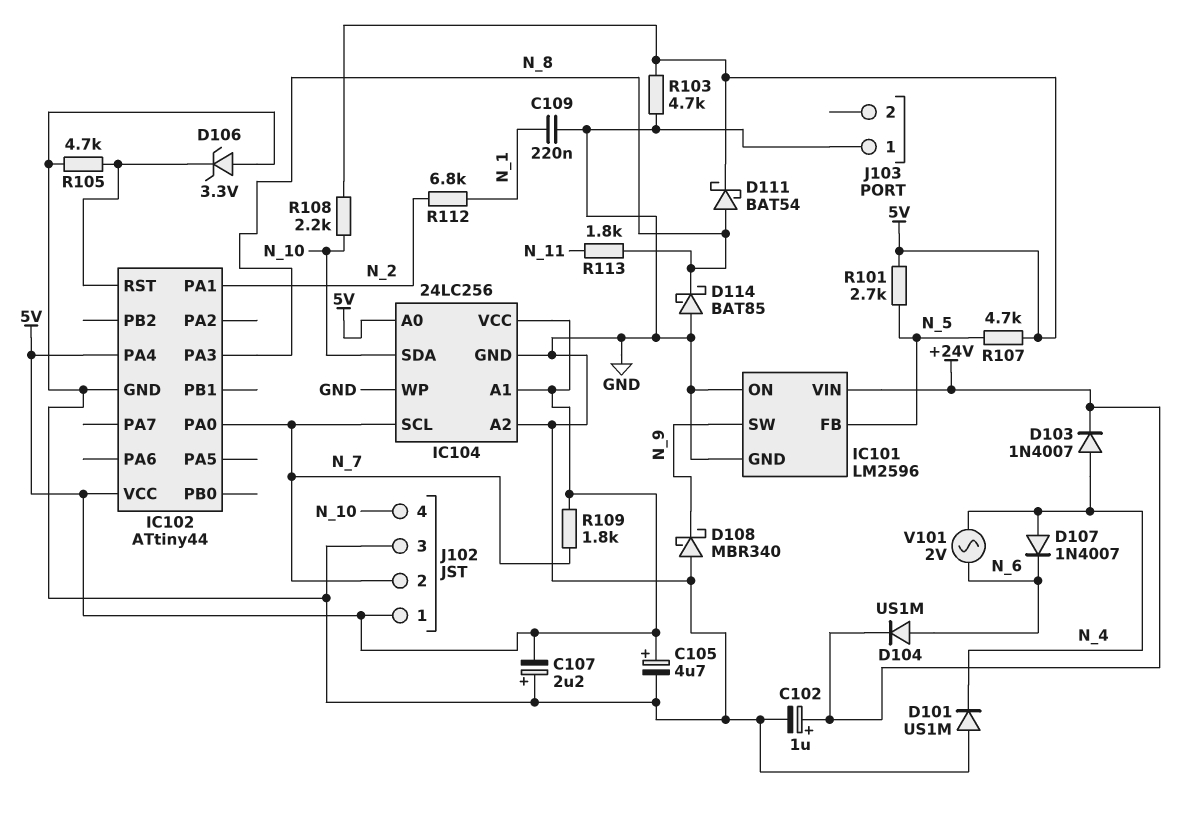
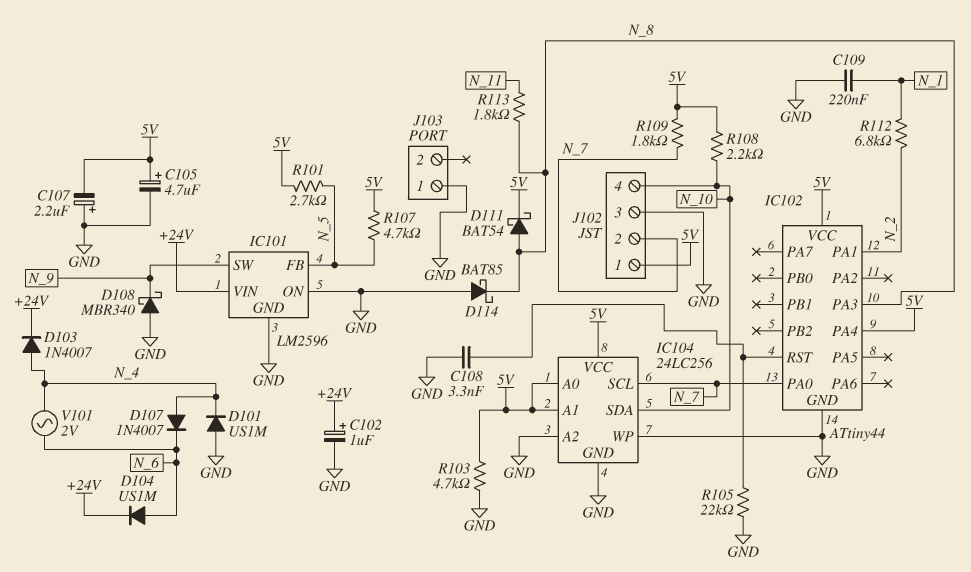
C108: none -> 3.3nF (GND, IC102/RST)
D106: zener 3.3V (A GND, K IC102/RST) -> none
R105: 4.7k (GND, IC102/RST) -> 22k (GND, IC102/RST)

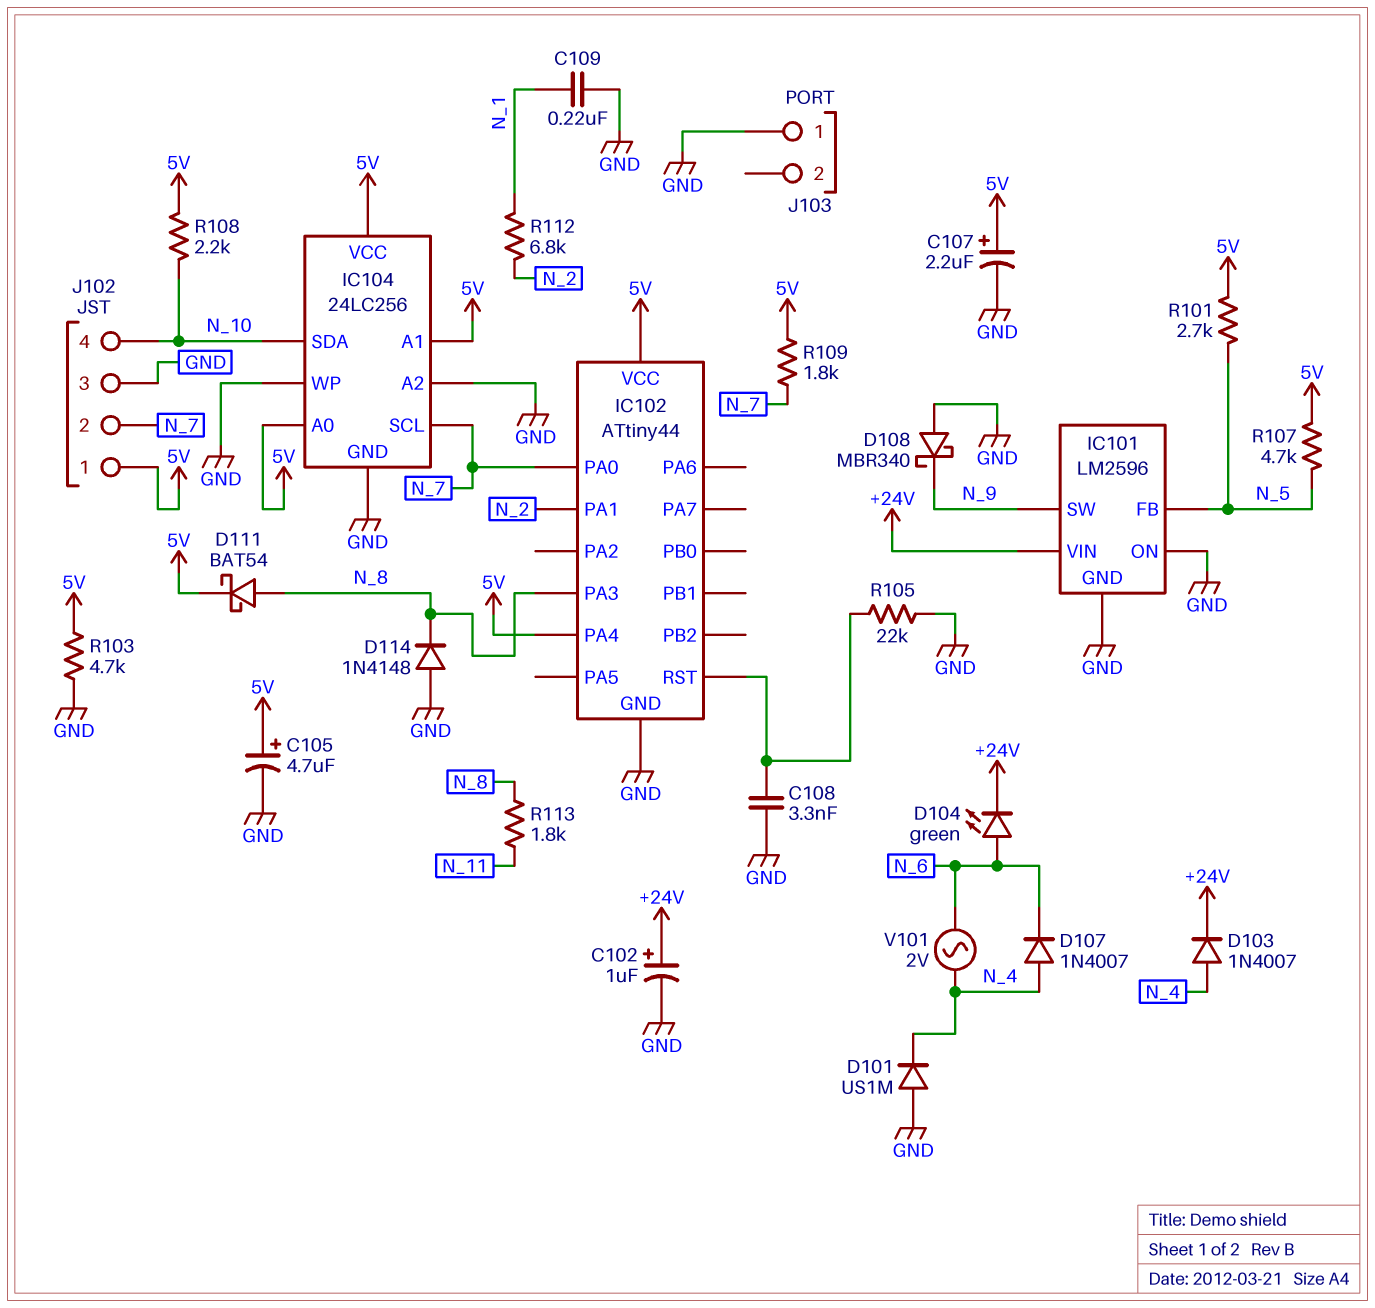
C107: 2.2uF (plus GND, minus 5V) -> 2.2uF (plus 5V, minus GND)
D104: diode US1M (A N_6, K +24V) -> LED green (A N_6, K +24V)
D114: schottky BAT85 (A GND, K N_8) -> diode 1N4148 (A GND, K N_8)

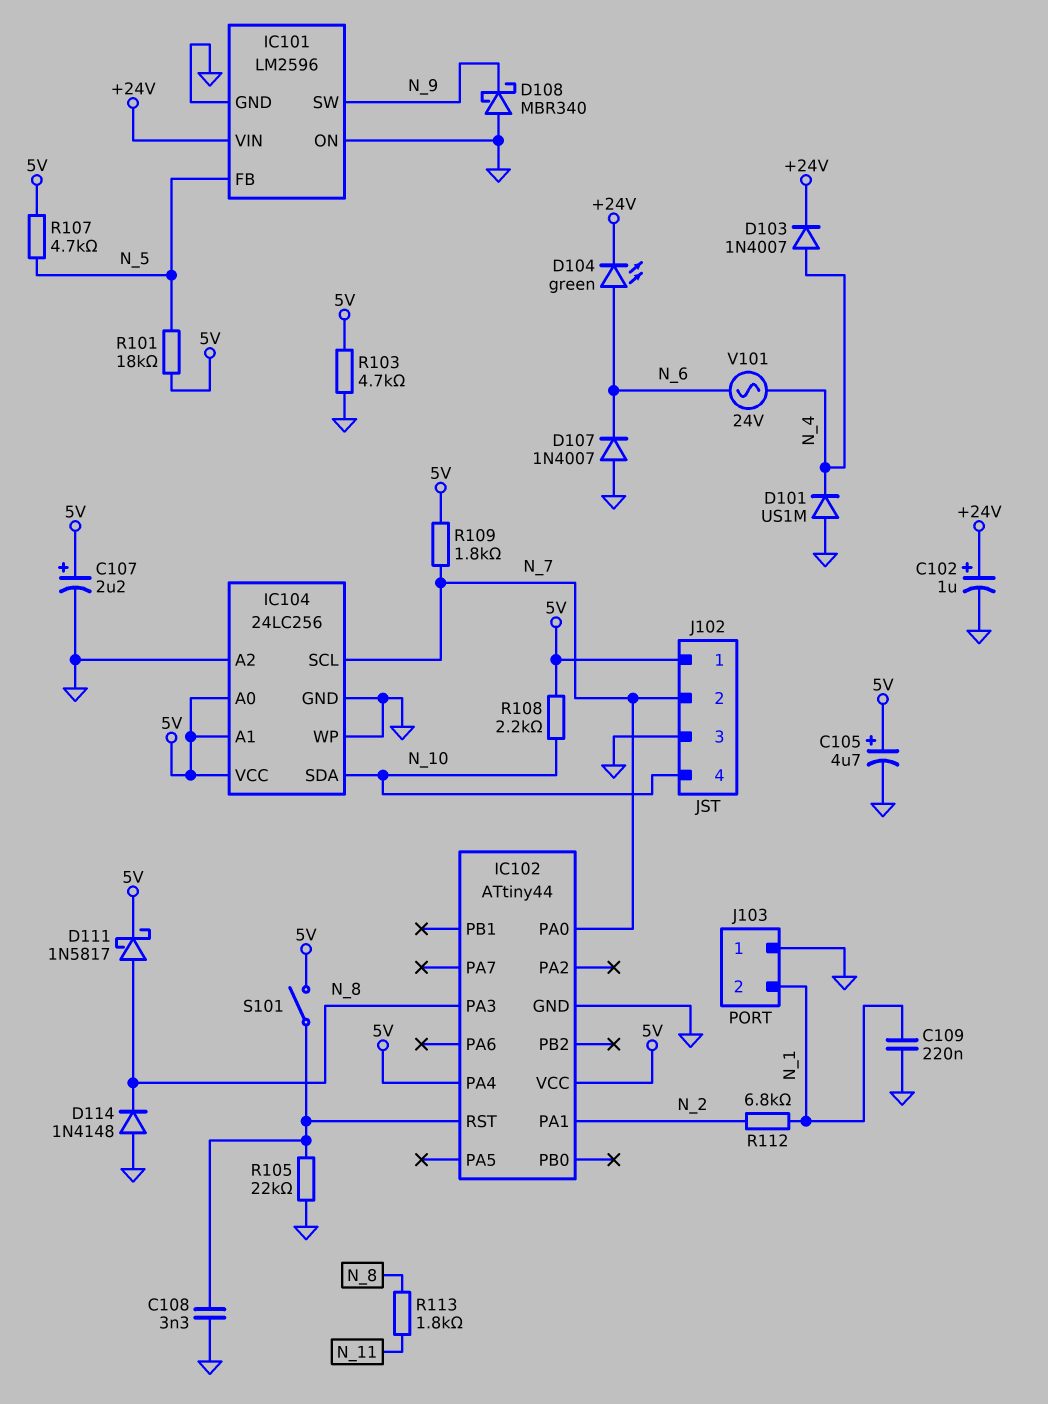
D107: diode 1N4007 (A N_4, K N_6) -> diode 1N4007 (A GND, K N_6)
D111: schottky BAT54 (A N_8, K 5V) -> schottky 1N5817 (A N_8, K 5V)
J103 pin 2: none -> N_1
R101: 2.7k (5V, N_5) -> 18k (5V, N_5)
S101: none -> switch (5V, IC102/RST)
V101: AC 2V (N_4, N_6) -> AC 24V (N_4, N_6)

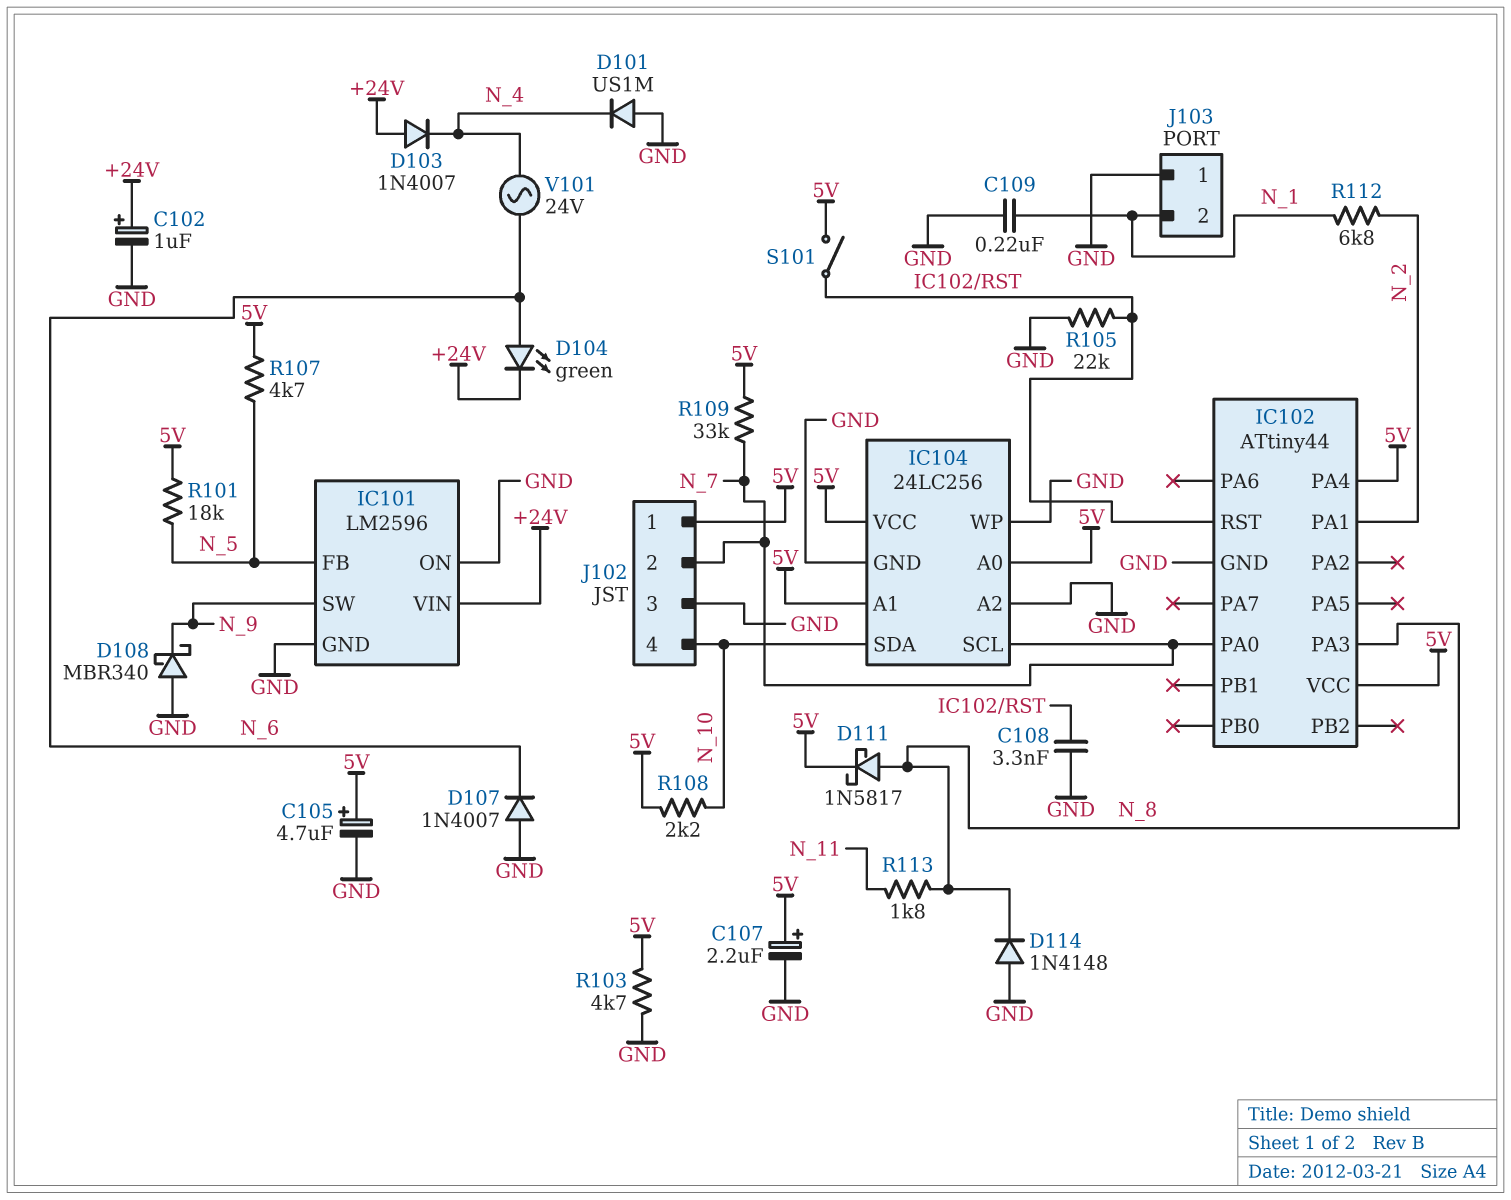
D103: diode 1N4007 (A N_4, K +24V) -> diode 1N4007 (A +24V, K N_4)
R109: 1.8k (5V, N_7) -> 33k (5V, N_7)

